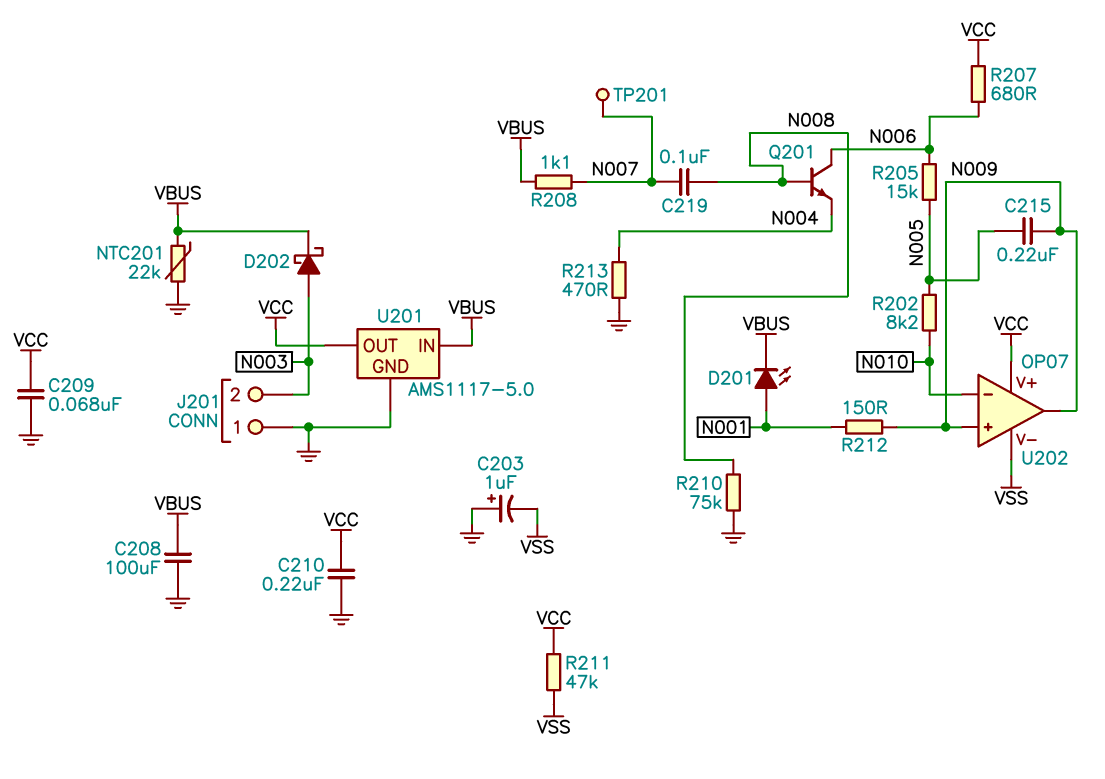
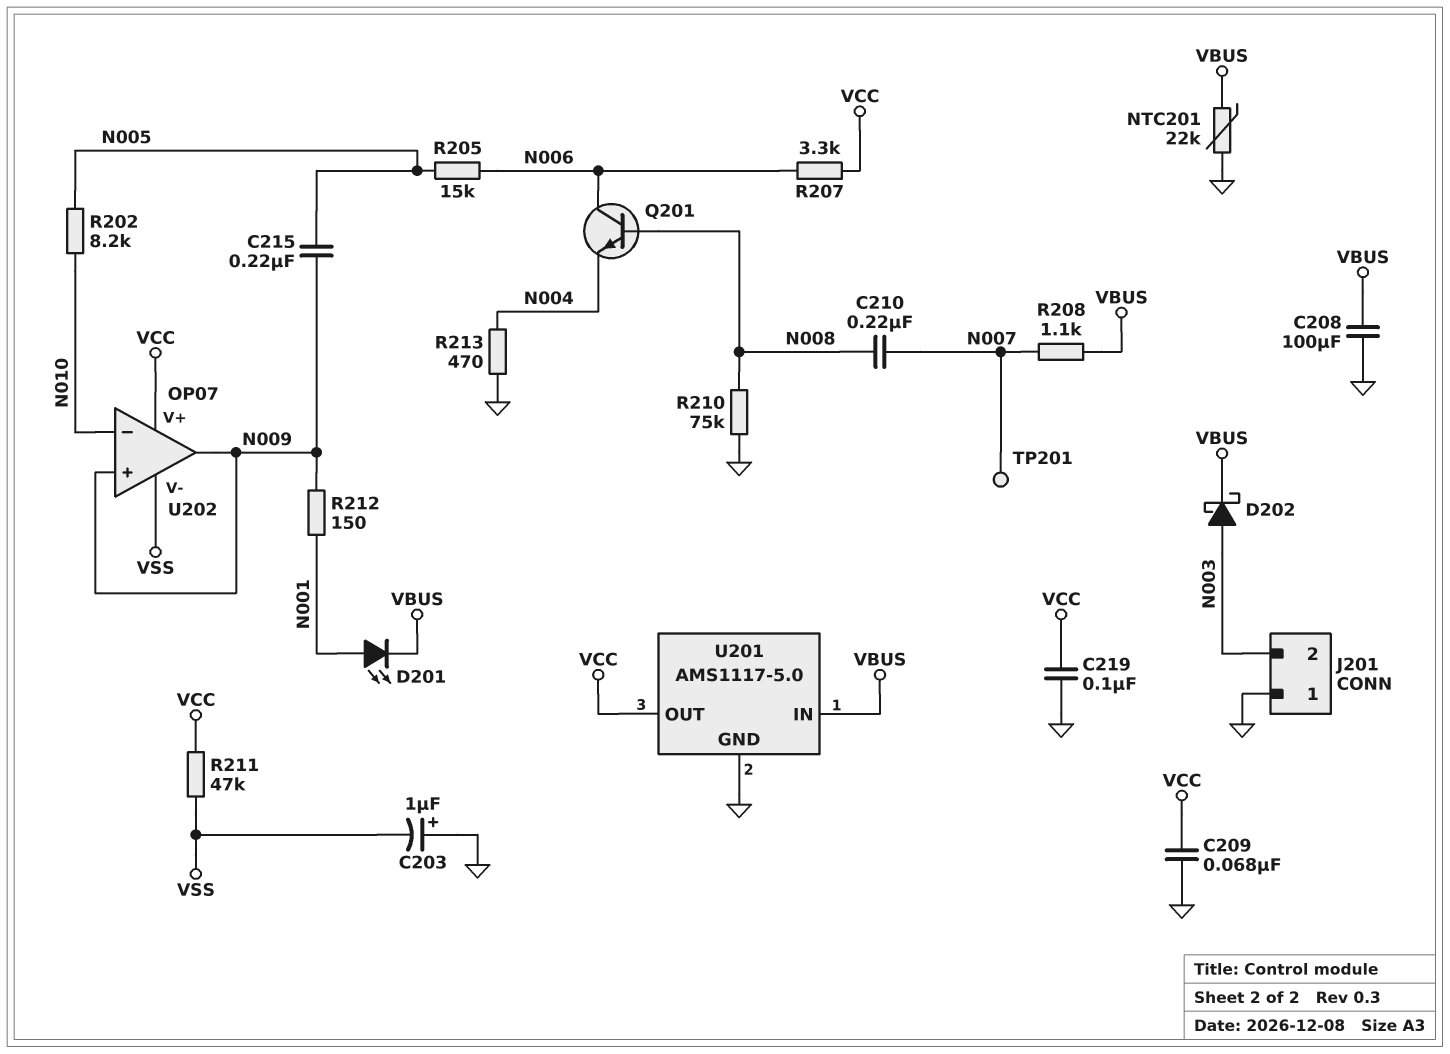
C210: 220nF (GND, VCC) -> 220nF (N007, N008)
C219: 100nF (N007, N008) -> 100nF (GND, VCC)
R207: 680 (N006, VCC) -> 3.3k (N006, VCC)

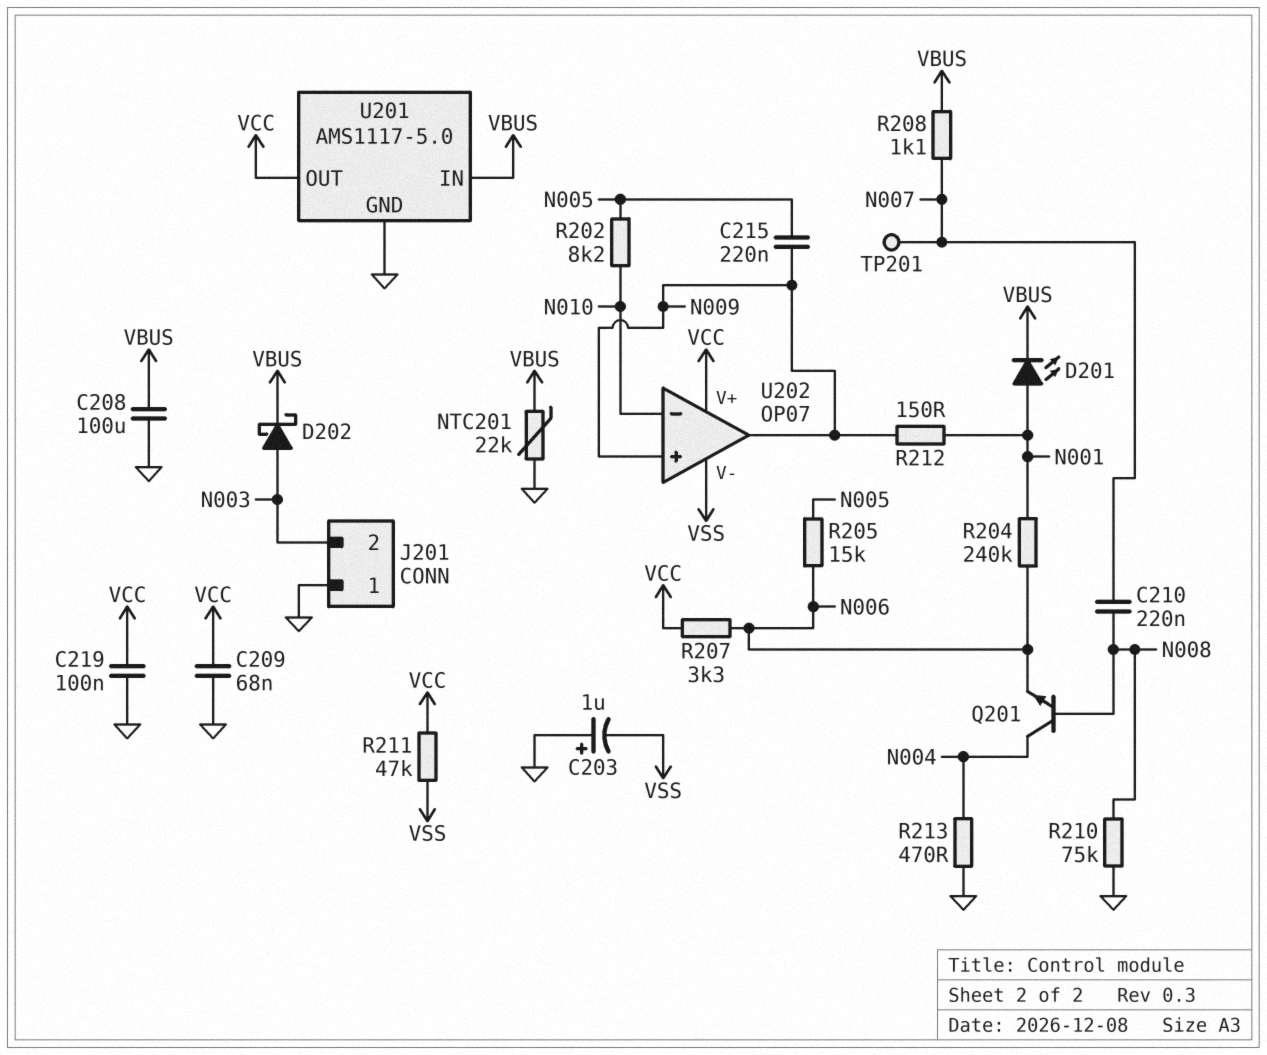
Q201: NPN (B N008, C N006, E N004) -> NPN (B N008, C N004, E N006)
R204: none -> 240k (N001, N006)

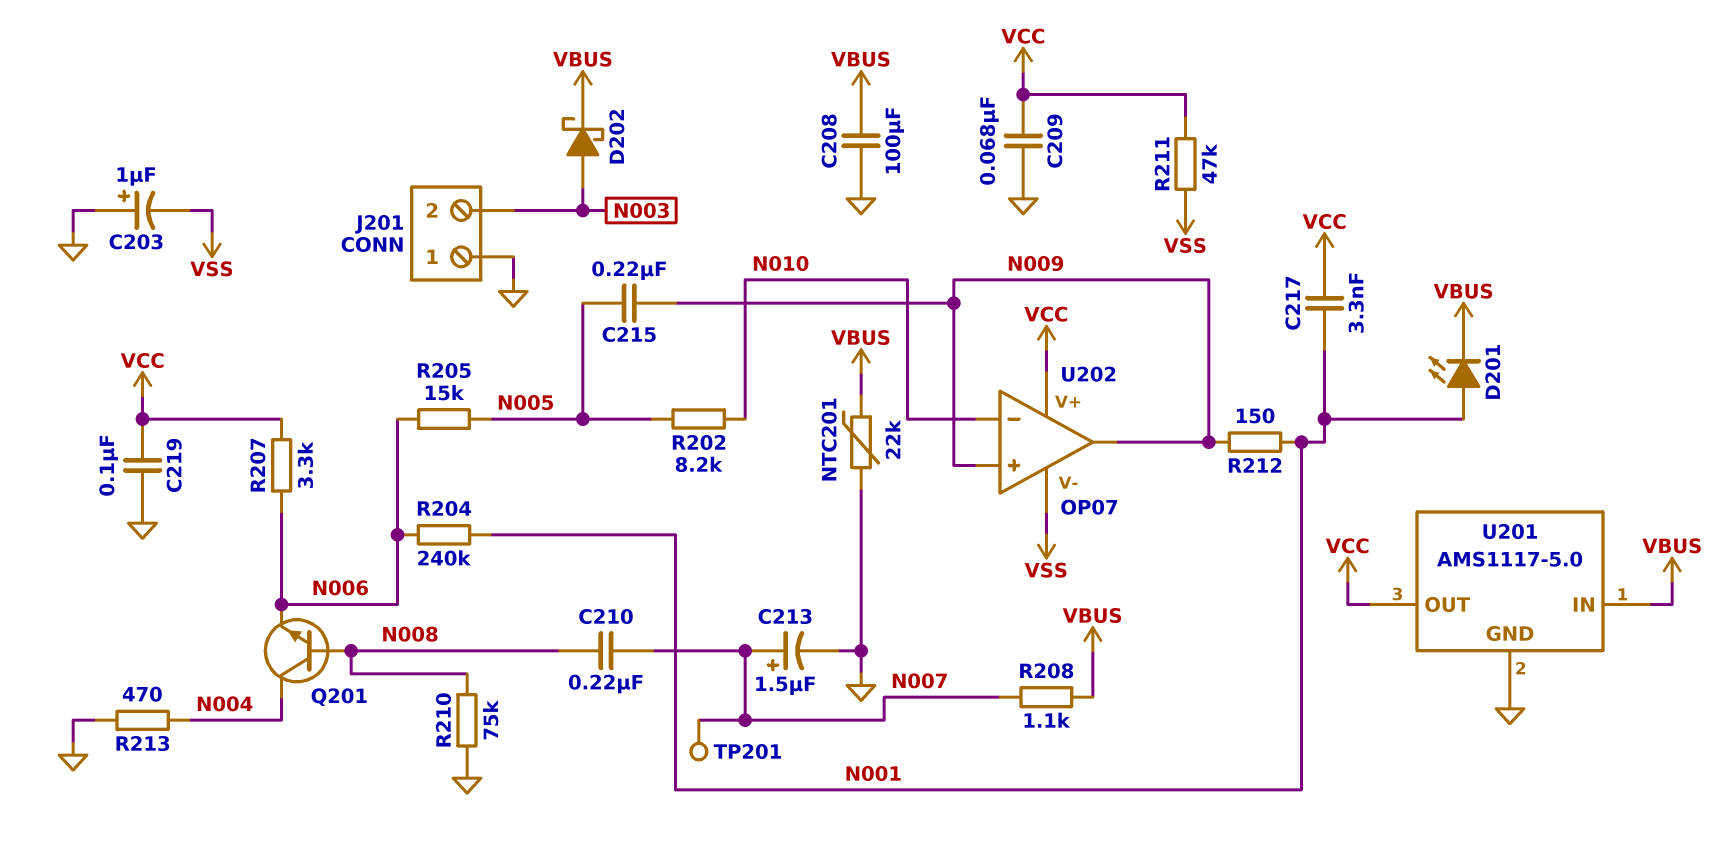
C213: none -> 1.5uF (plus N007, minus GND)
C217: none -> 3.3nF (N001, VCC)

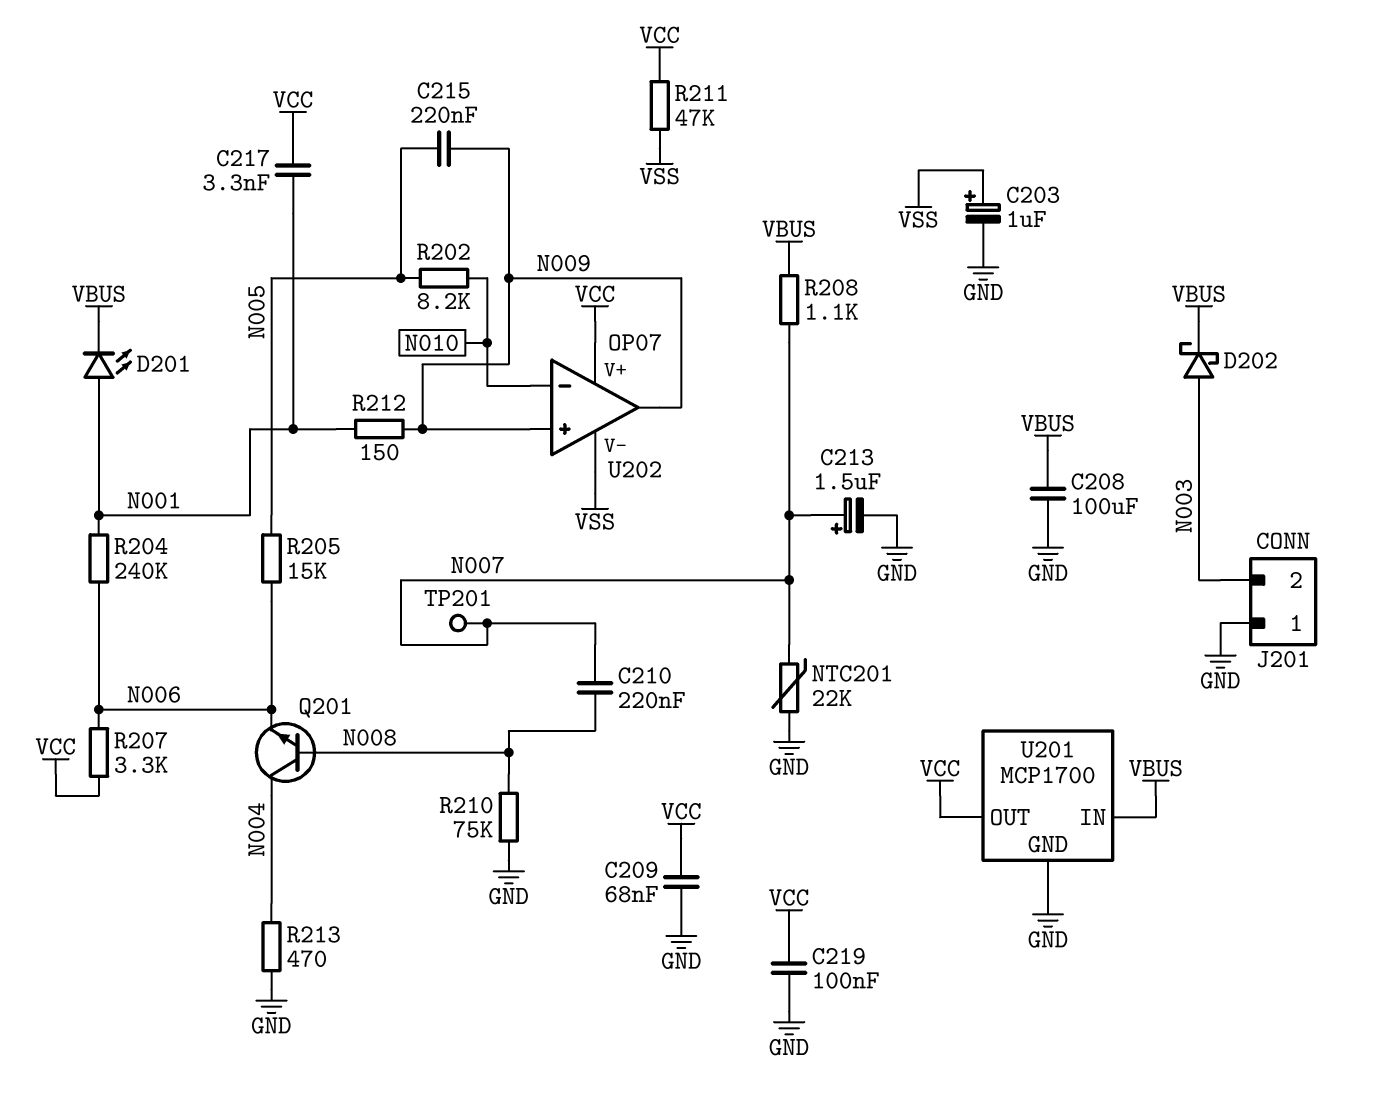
C203: 1uF (plus GND, minus VSS) -> 1uF (plus VSS, minus GND)
NTC201: 22k (GND, VBUS) -> 22k (GND, N007)
U201: AMS1117-5.0 -> MCP1700

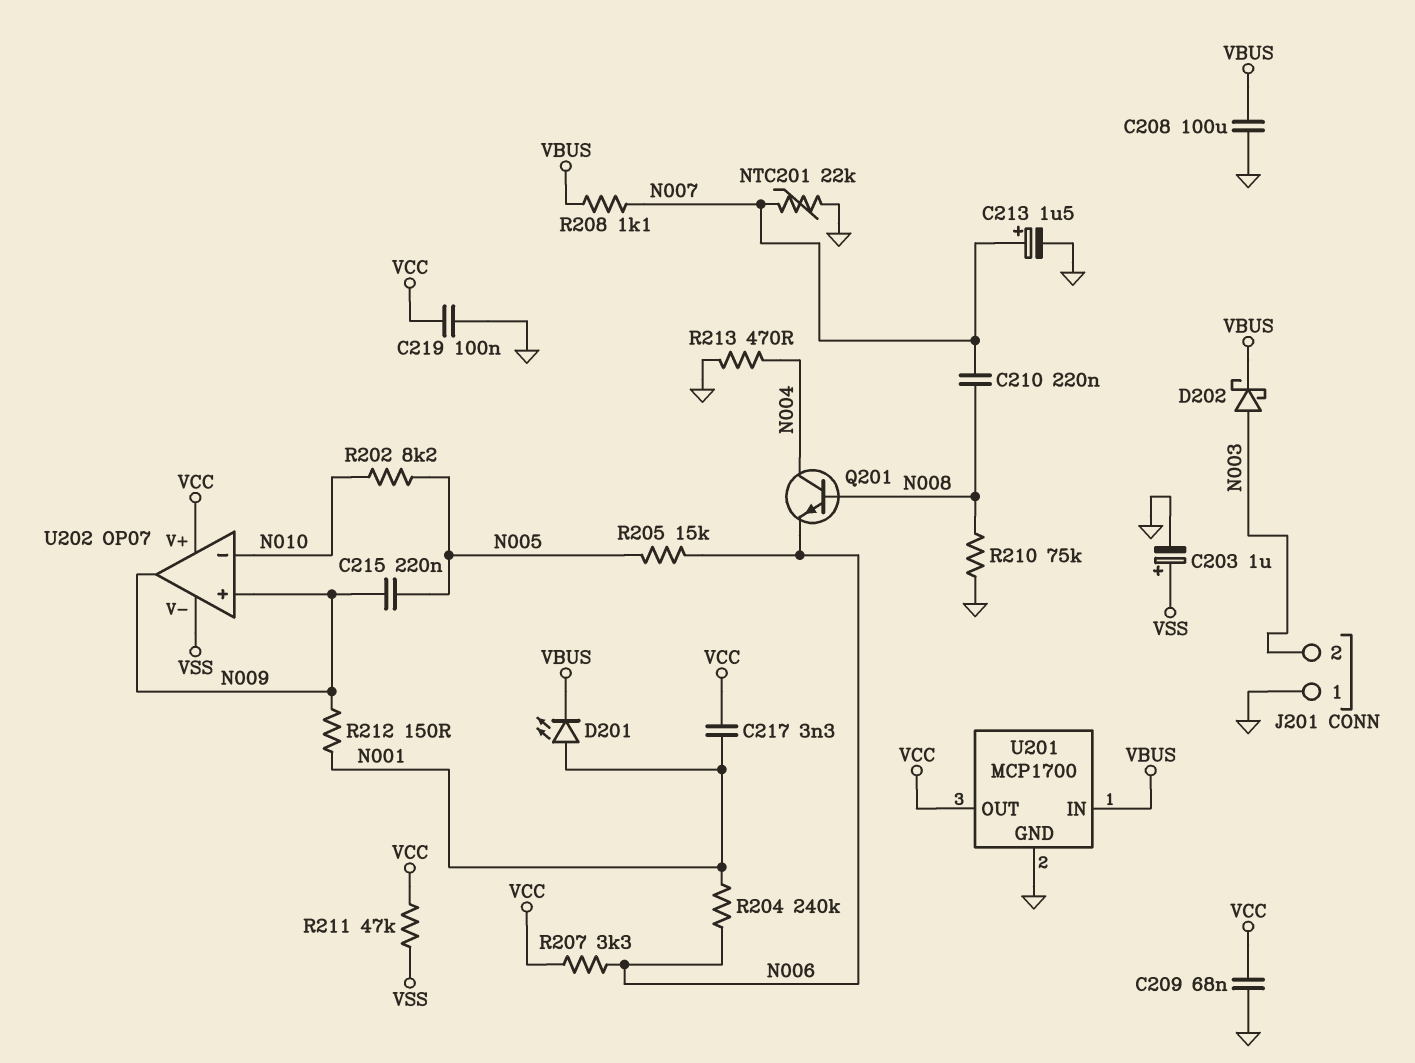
TP201: test point (N007) -> none

